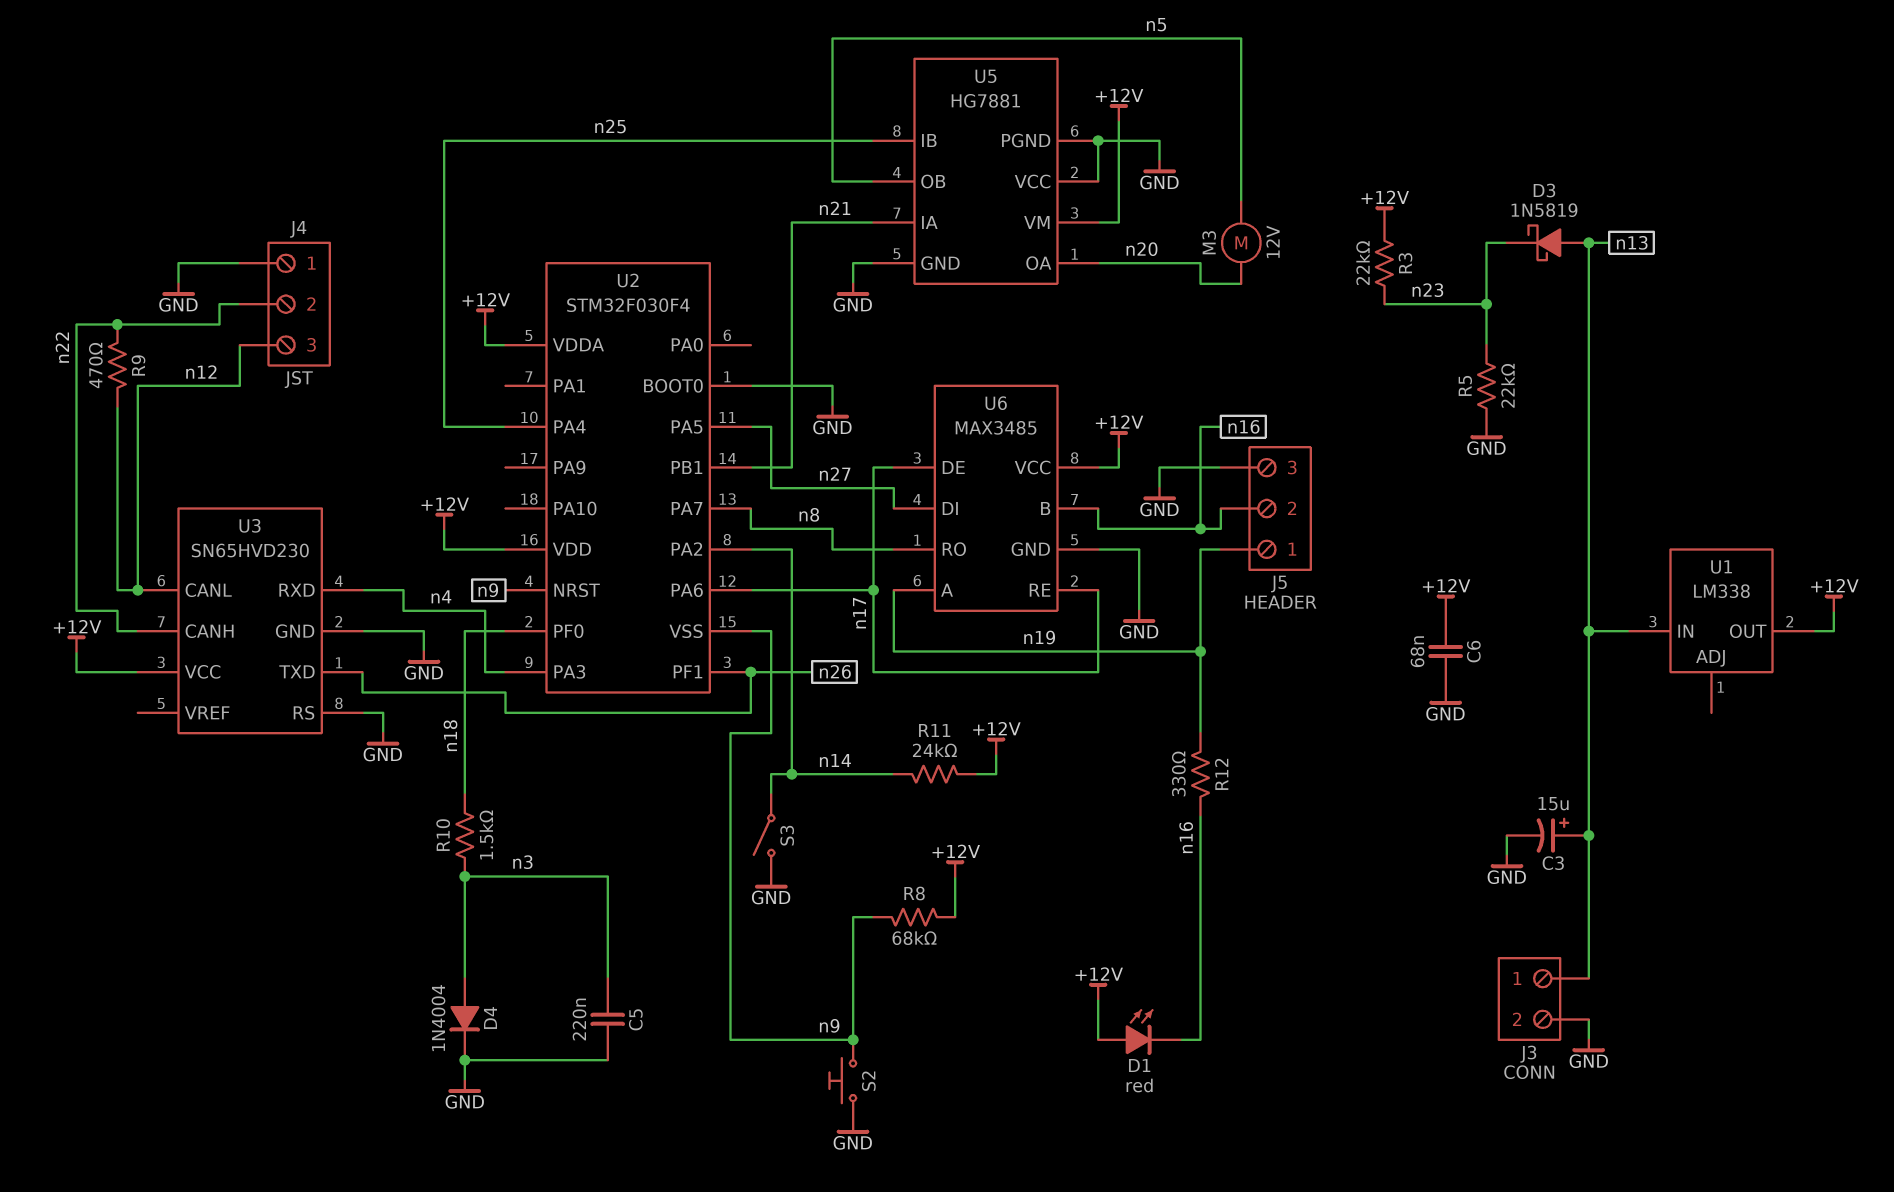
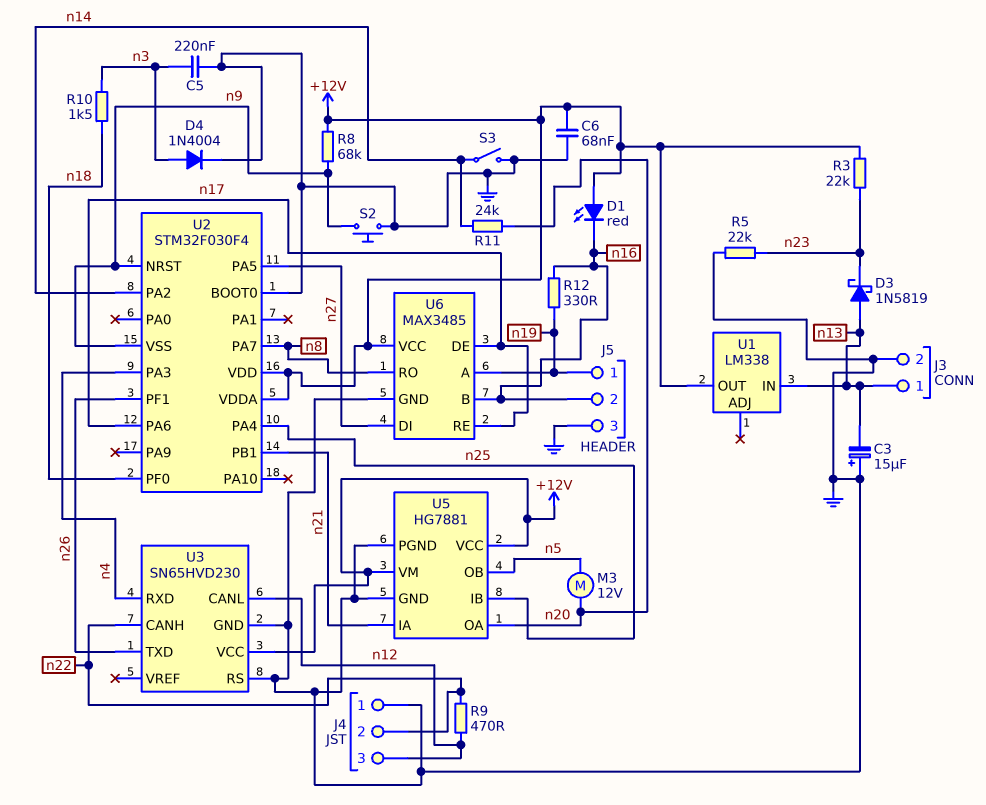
C3: 15uF (plus n13, minus GND) -> 15uF (plus GND, minus n13)
R11: 24k (+12V, n14) -> 24k (n14, n20)
U5 pin VCC: GND -> +12V

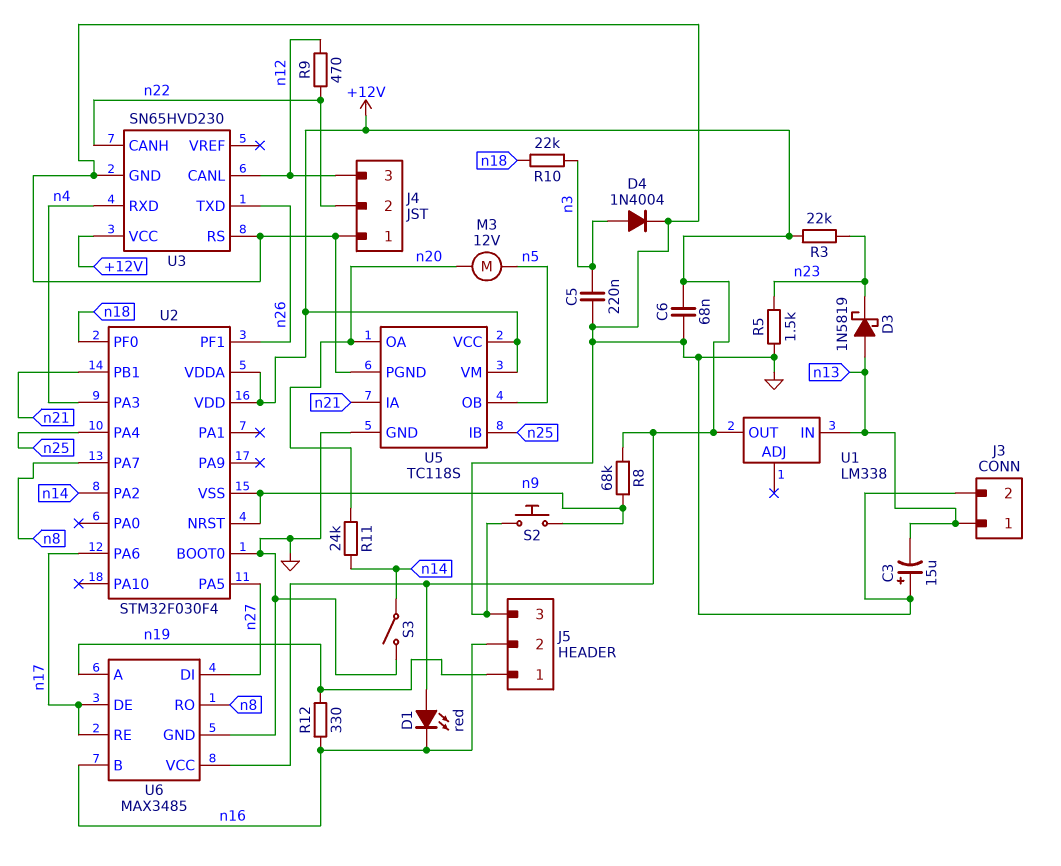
R5: 22k (GND, n23) -> 1.5k (GND, n23)
R10: 1.5k (n3, n18) -> 22k (n3, n18)
U5: HG7881 -> TC118S

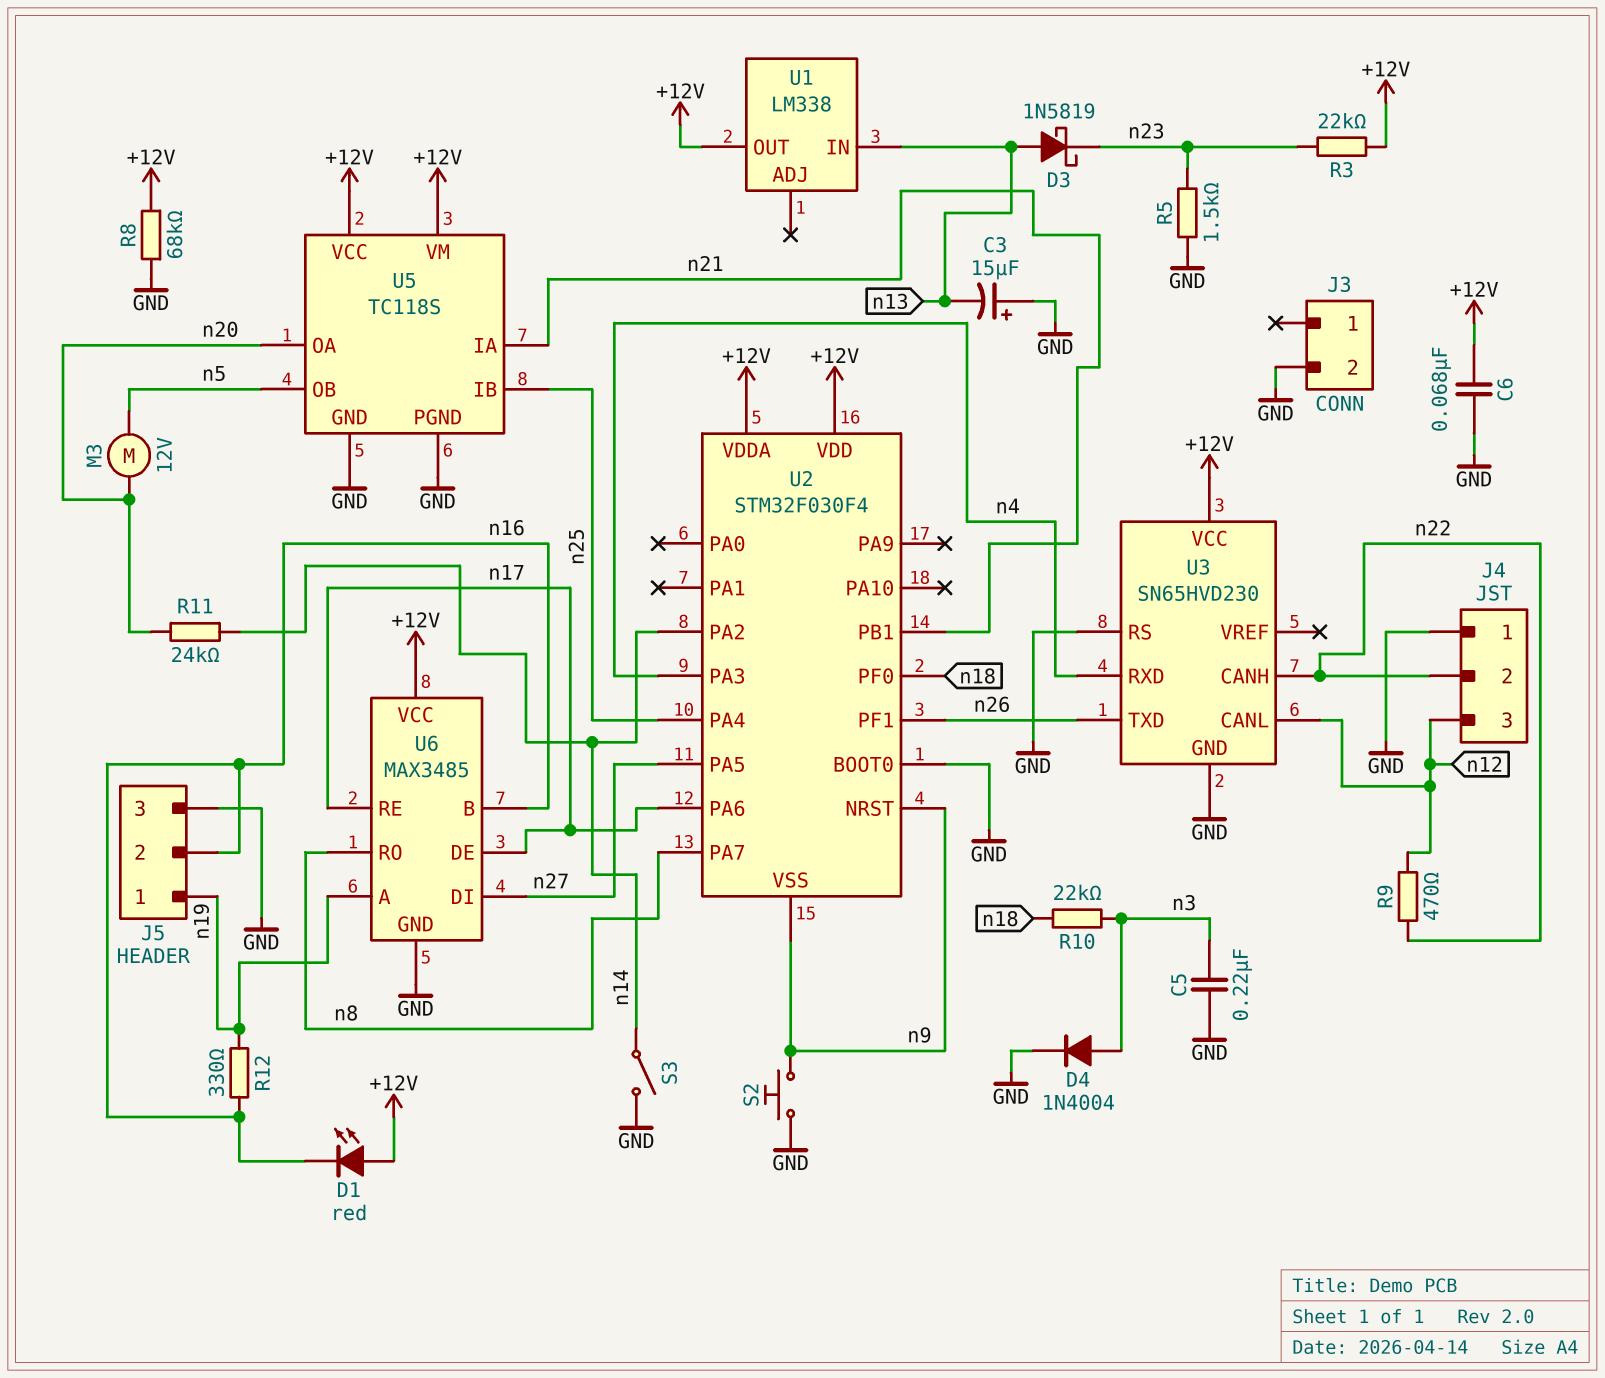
J3 pin 1: n13 -> none
R8: 68k (+12V, n9) -> 68k (+12V, GND)

